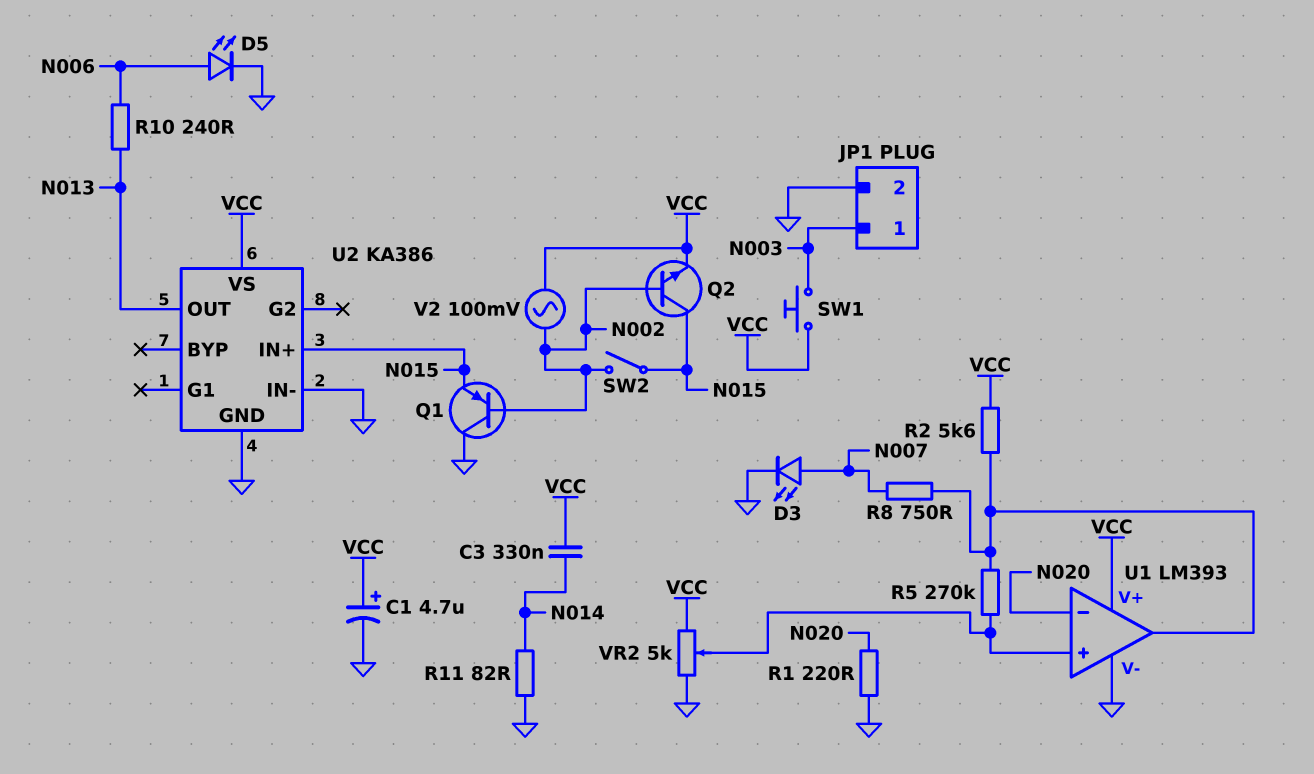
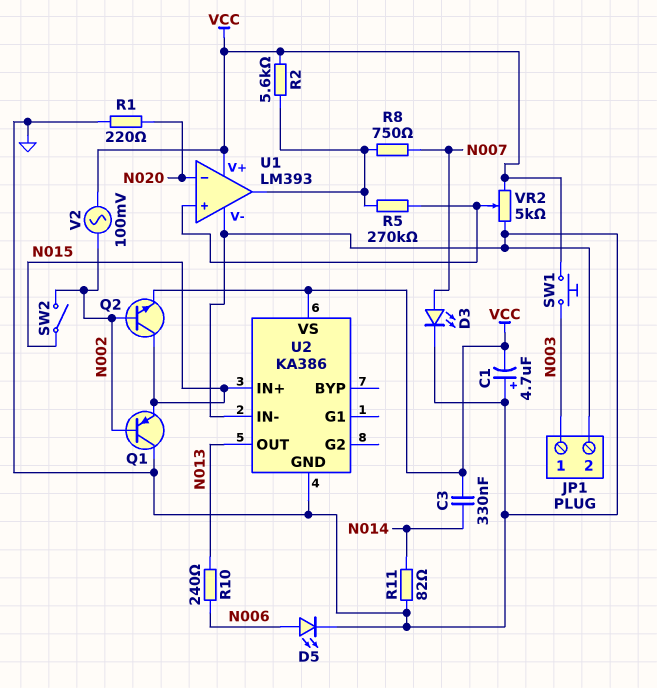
C1: 4.7uF (plus VCC, minus GND) -> 4.7uF (plus GND, minus VCC)

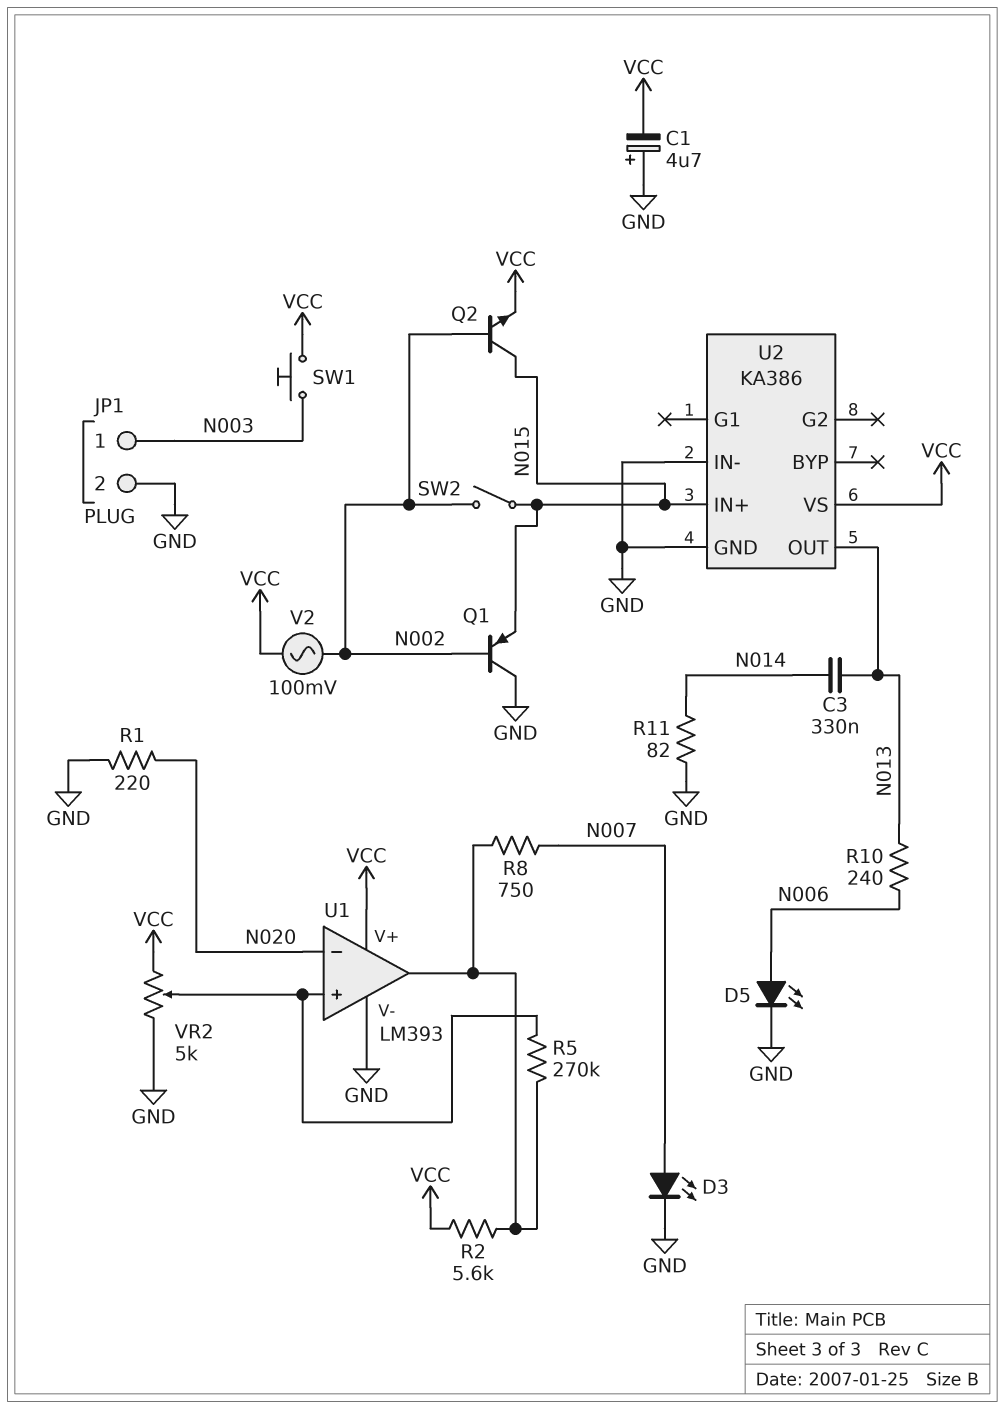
C3: 330nF (N014, VCC) -> 330nF (N013, N014)

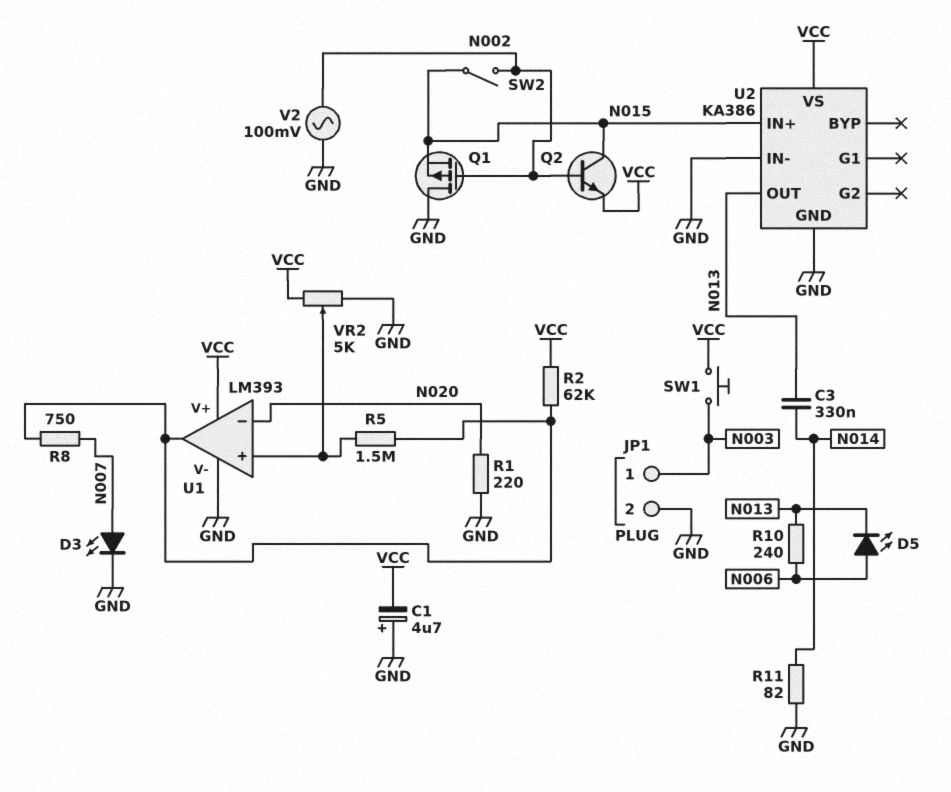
D5: LED (A N006, K GND) -> LED (A N006, K N013)
Q1: PNP (B N002, C GND, E N015) -> PMOS (G N002, D GND, S N015)
R2: 5.6k (U1/out, VCC) -> 62k (U1/out, VCC)
R5: 270k (U1/in+, U1/out) -> 1.5M (U1/in+, U1/out)
V2: AC 100mV (N002, VCC) -> AC 100mV (GND, N002)

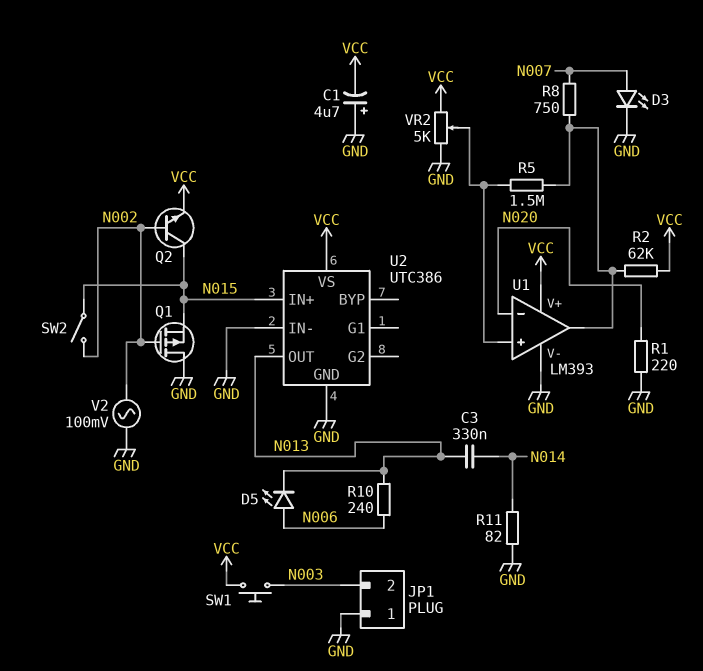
JP1 pin 1: N003 -> GND
JP1 pin 2: GND -> N003
U2: KA386 -> UTC386

